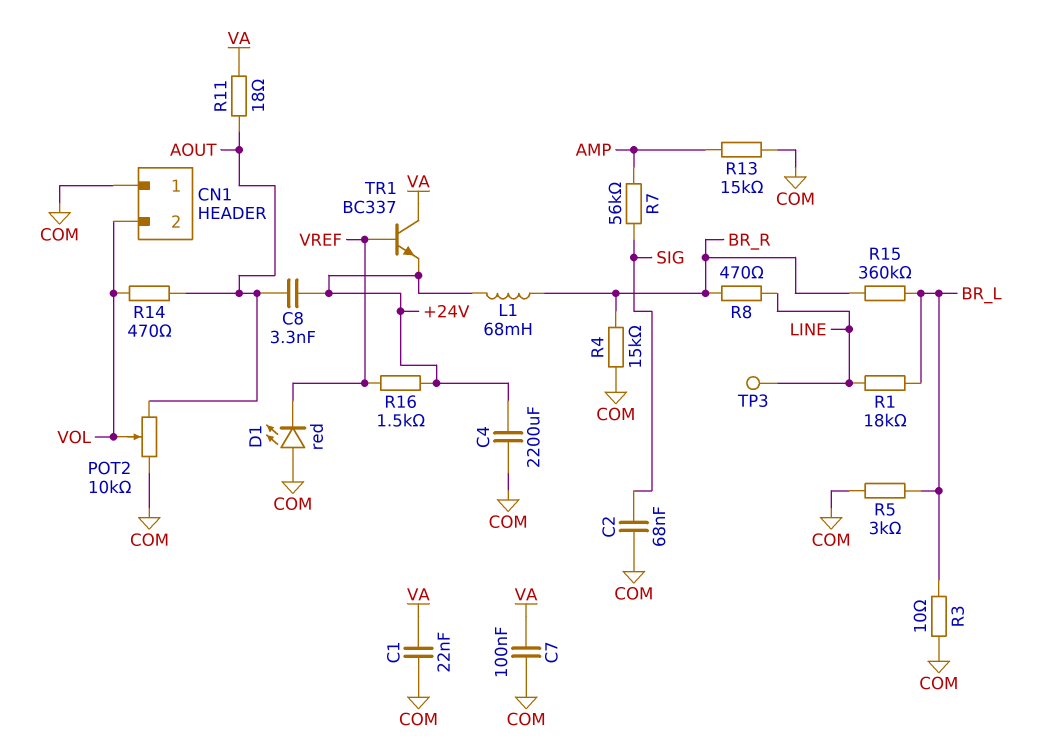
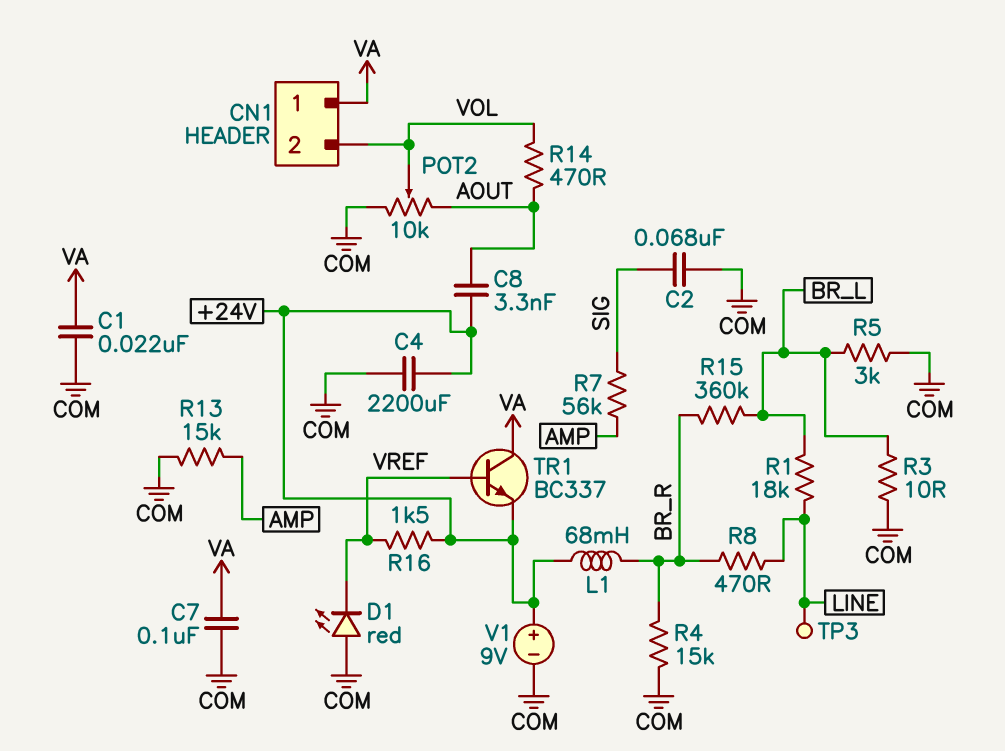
CN1 pin 1: COM -> VA
R11: 18 (AOUT, VA) -> none
V1: none -> 9V (plus +24V, minus COM)

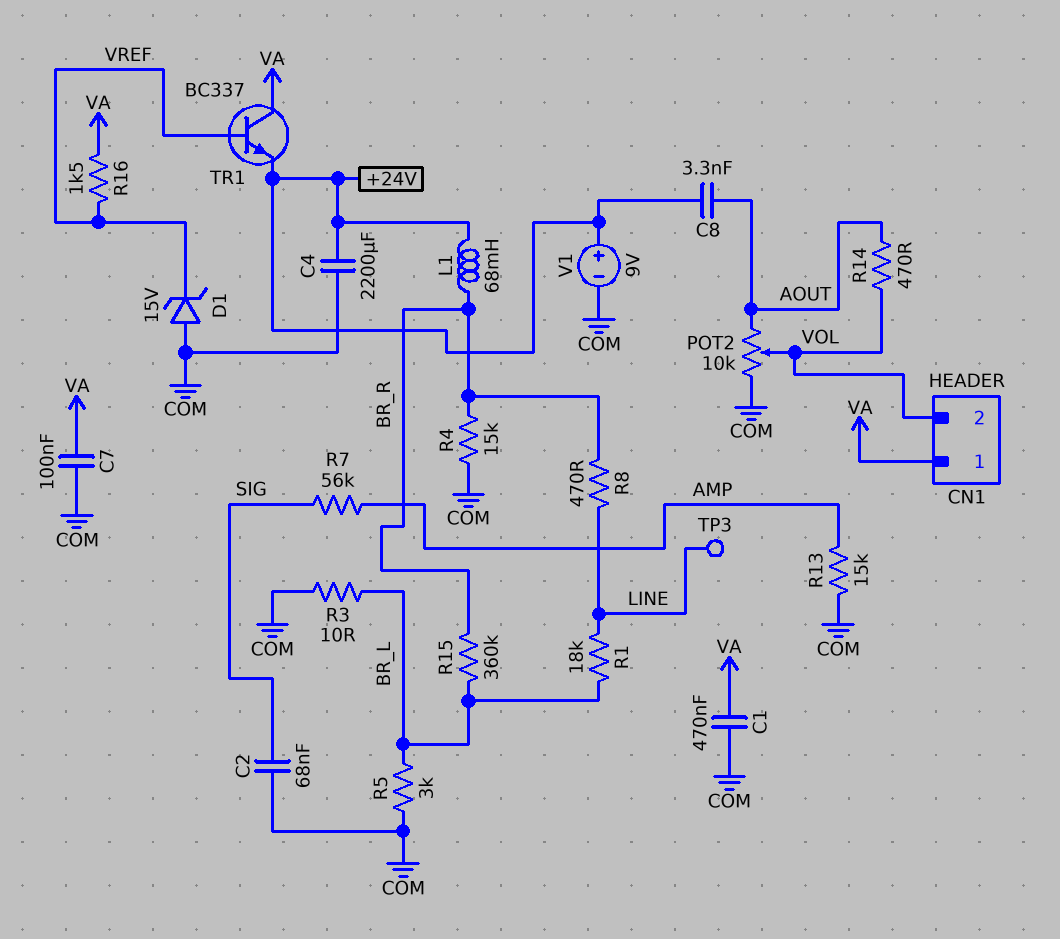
C1: 22nF (COM, VA) -> 470nF (COM, VA)
D1: LED red (A COM, K VREF) -> zener 15V (A COM, K VREF)
R16: 1.5k (+24V, VREF) -> 1.5k (VA, VREF)

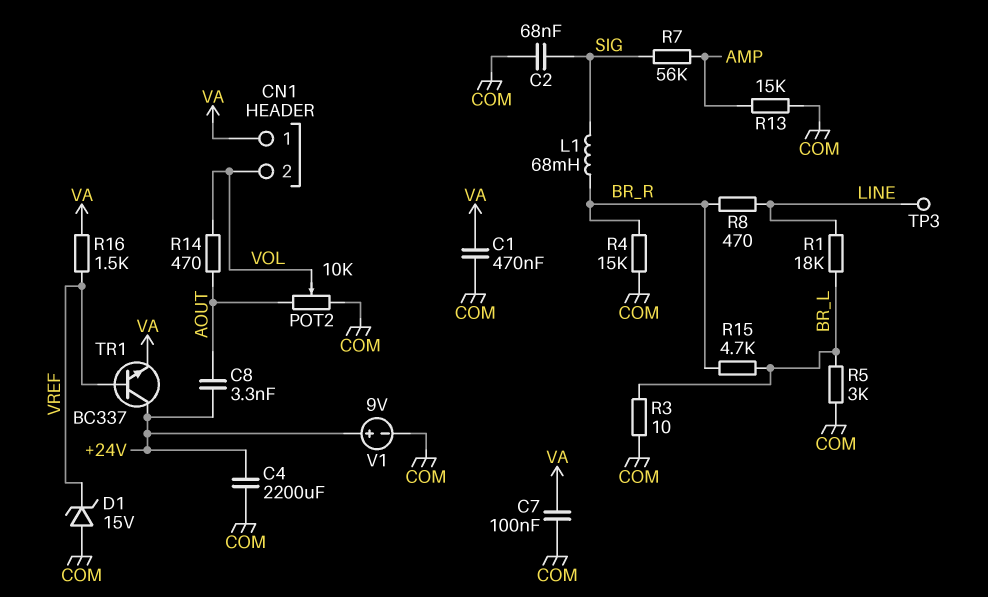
L1: 68mH (+24V, BR_R) -> 68mH (BR_R, SIG)
R15: 360k (BR_L, BR_R) -> 4.7k (BR_L, BR_R)
TR1: NPN BC337 (B VREF, C VA, E +24V) -> NPN BC337 (B VREF, C +24V, E VA)

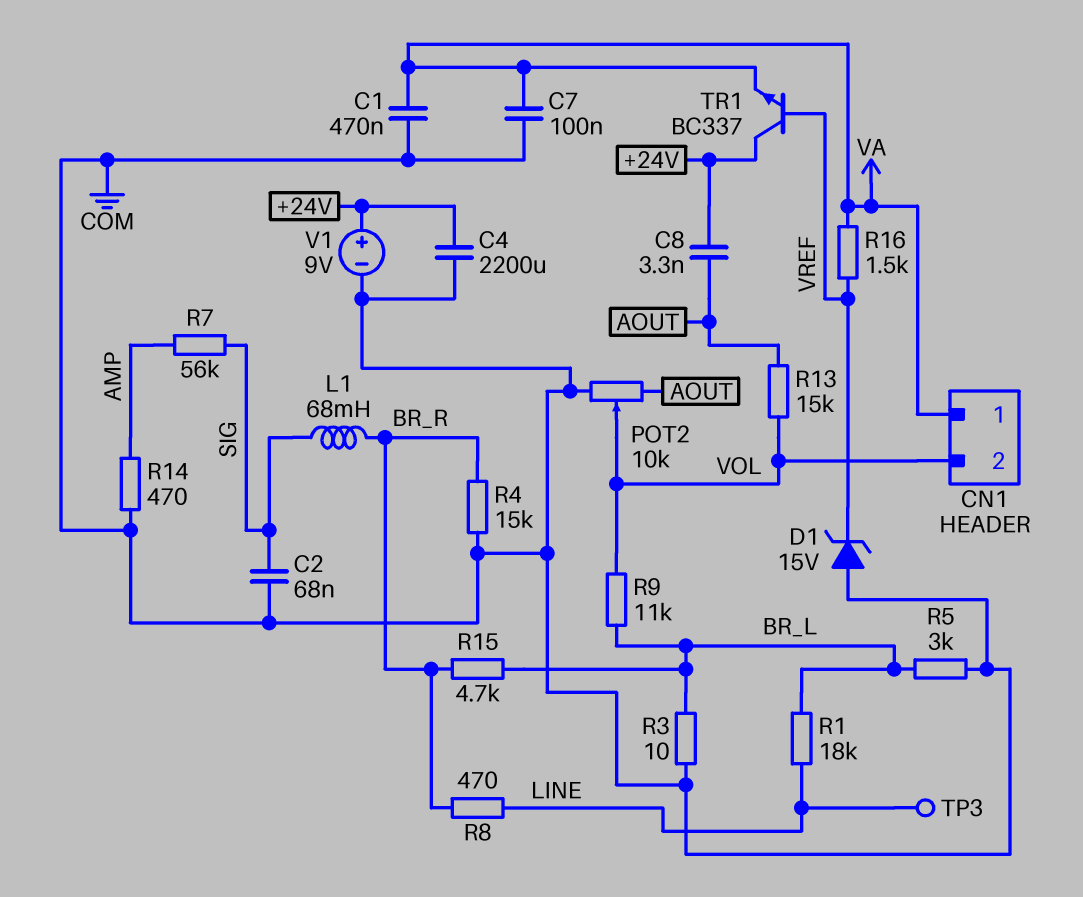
R9: none -> 11k (BR_L, VOL)
R13: 15k (AMP, COM) -> 15k (AOUT, VOL)
R14: 470 (AOUT, VOL) -> 470 (AMP, COM)

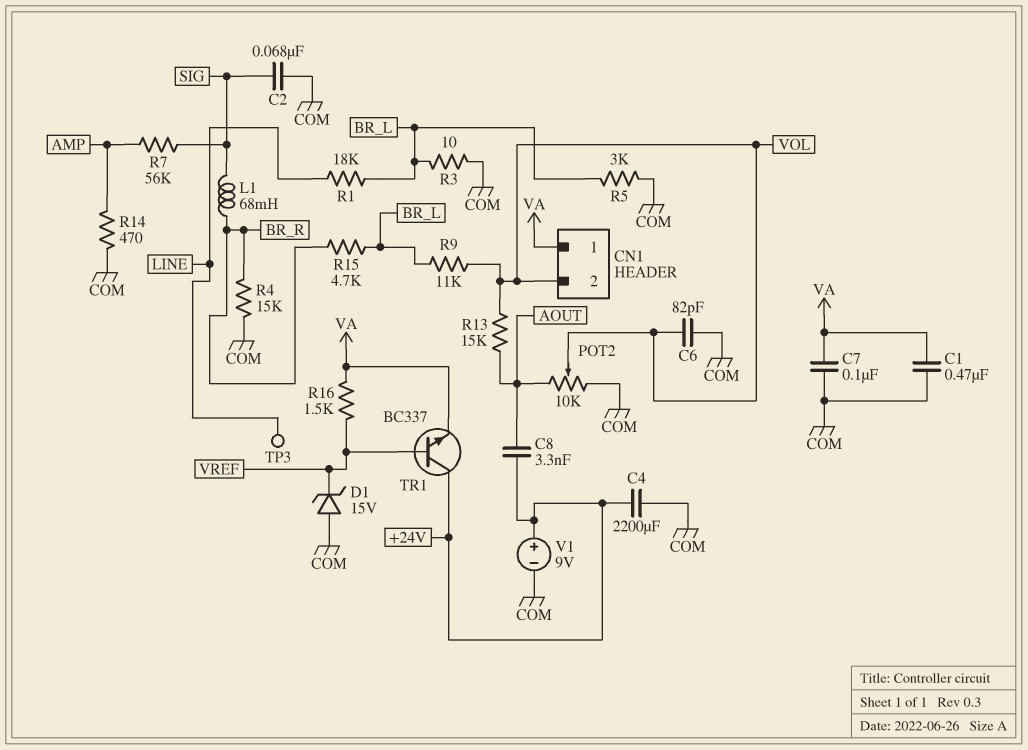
C6: none -> 82pF (COM, VOL)
R8: 470 (BR_R, LINE) -> none

